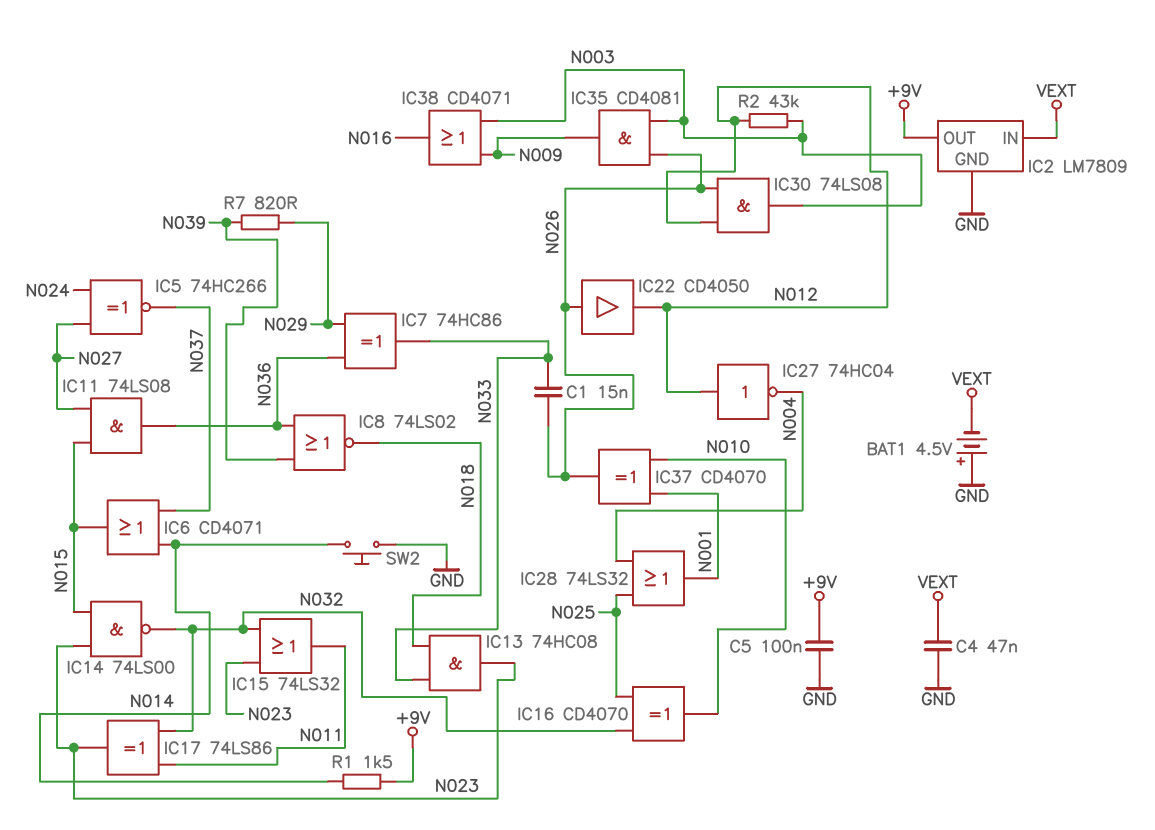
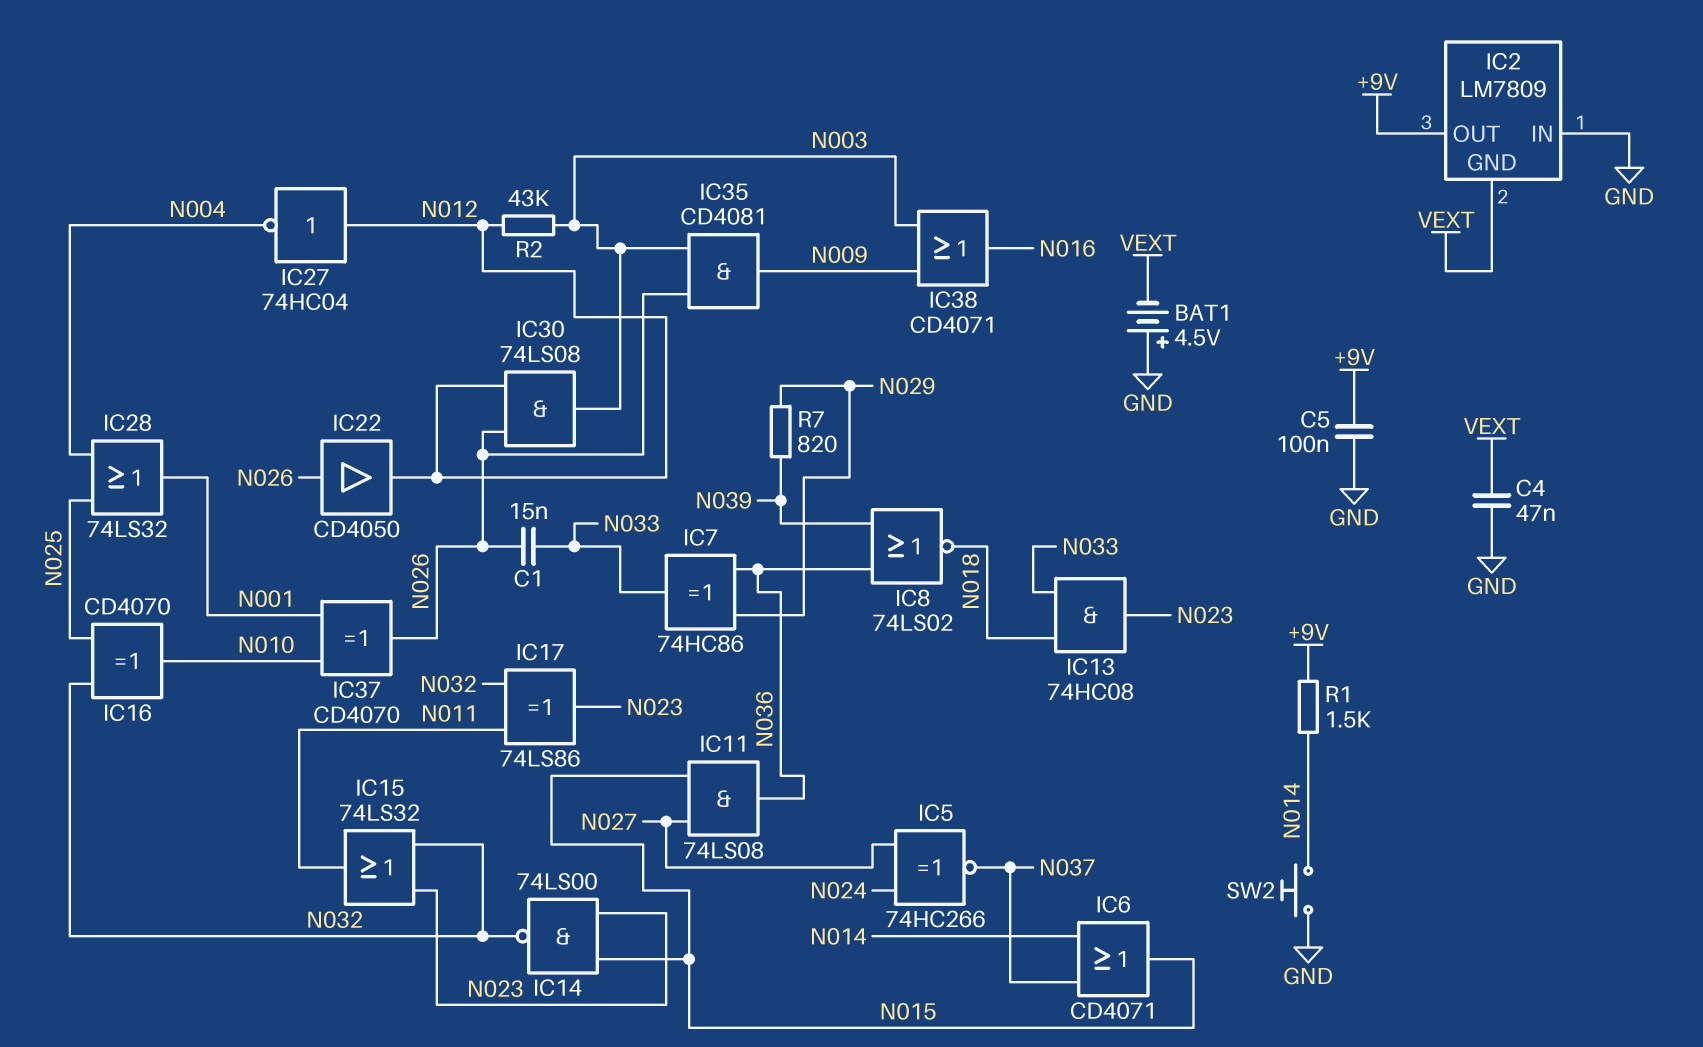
IC2 pin GND: GND -> VEXT
IC2 pin IN: VEXT -> GND

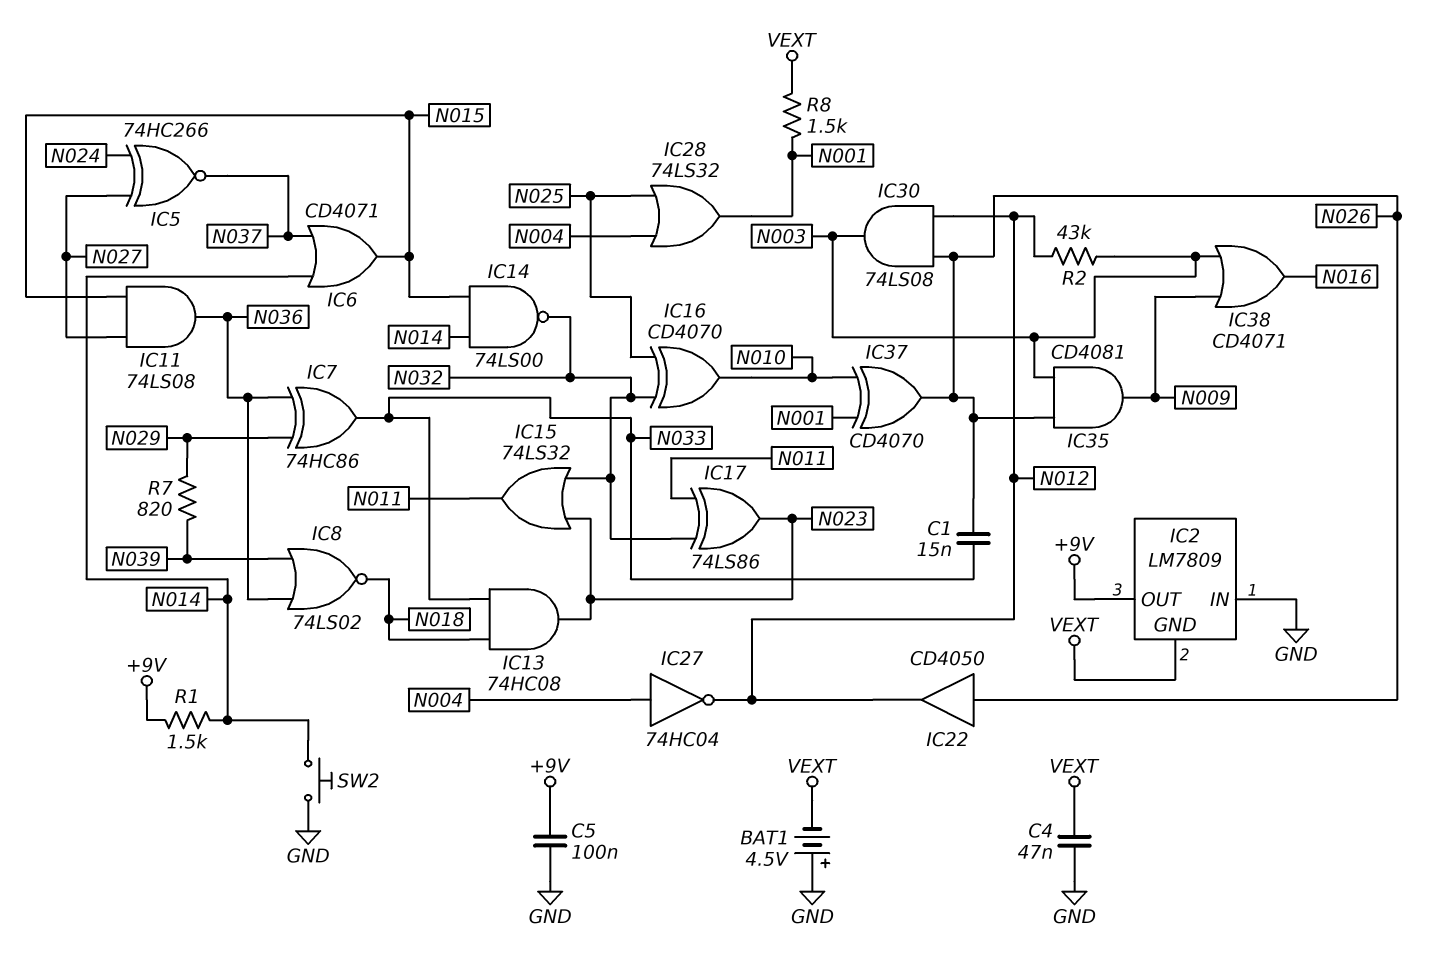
IC14: NAND 74LS00 (in N015, in N023, out N032) -> NAND 74LS00 (in N014, in N015, out N032)
IC27: NOT 74HC04 (in N012, out N004) -> NOT 74HC04 (in N004, out N012)
R8: none -> 1.5k (N001, VEXT)

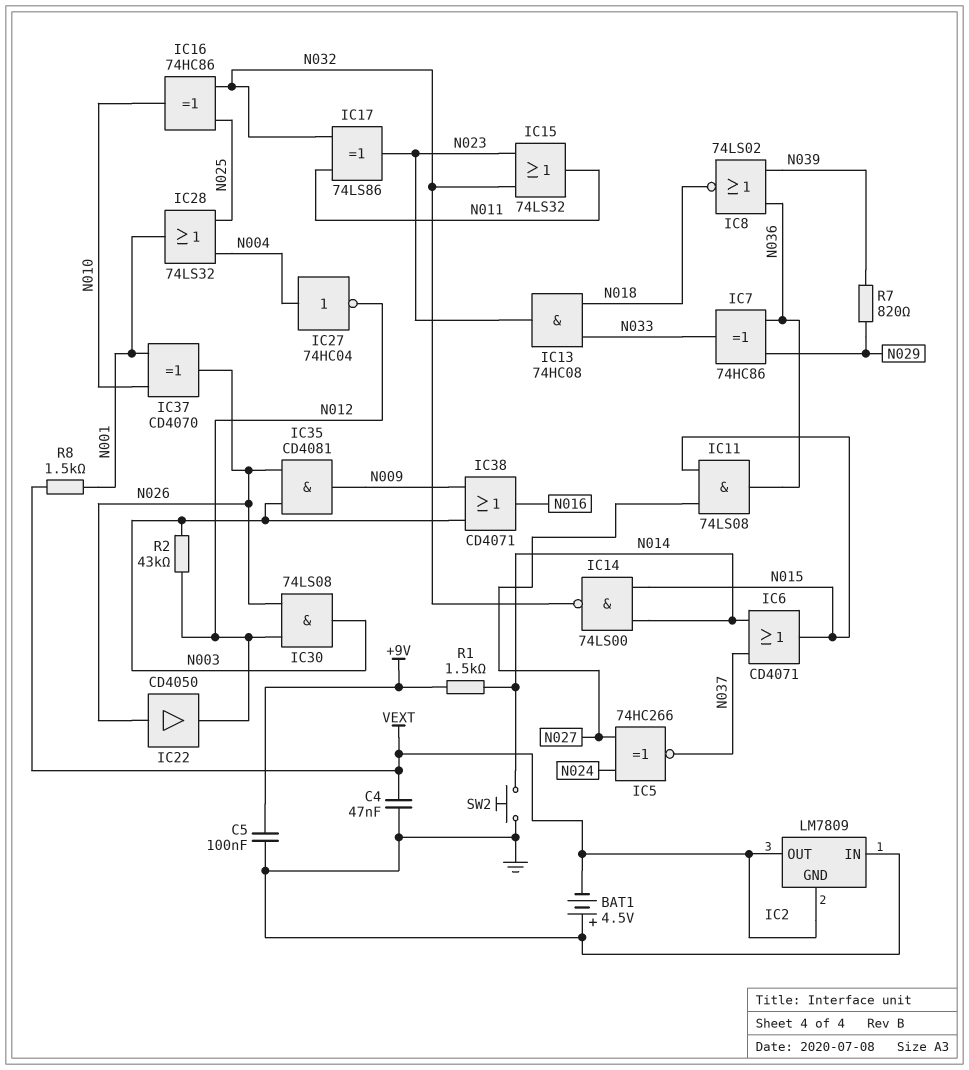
C1: 15nF (N026, N033) -> none
IC2 pin OUT: +9V -> VEXT
IC16: XOR CD4070 (in N025, in N032, out N010) -> XOR 74HC86 (in N025, in N032, out N010)

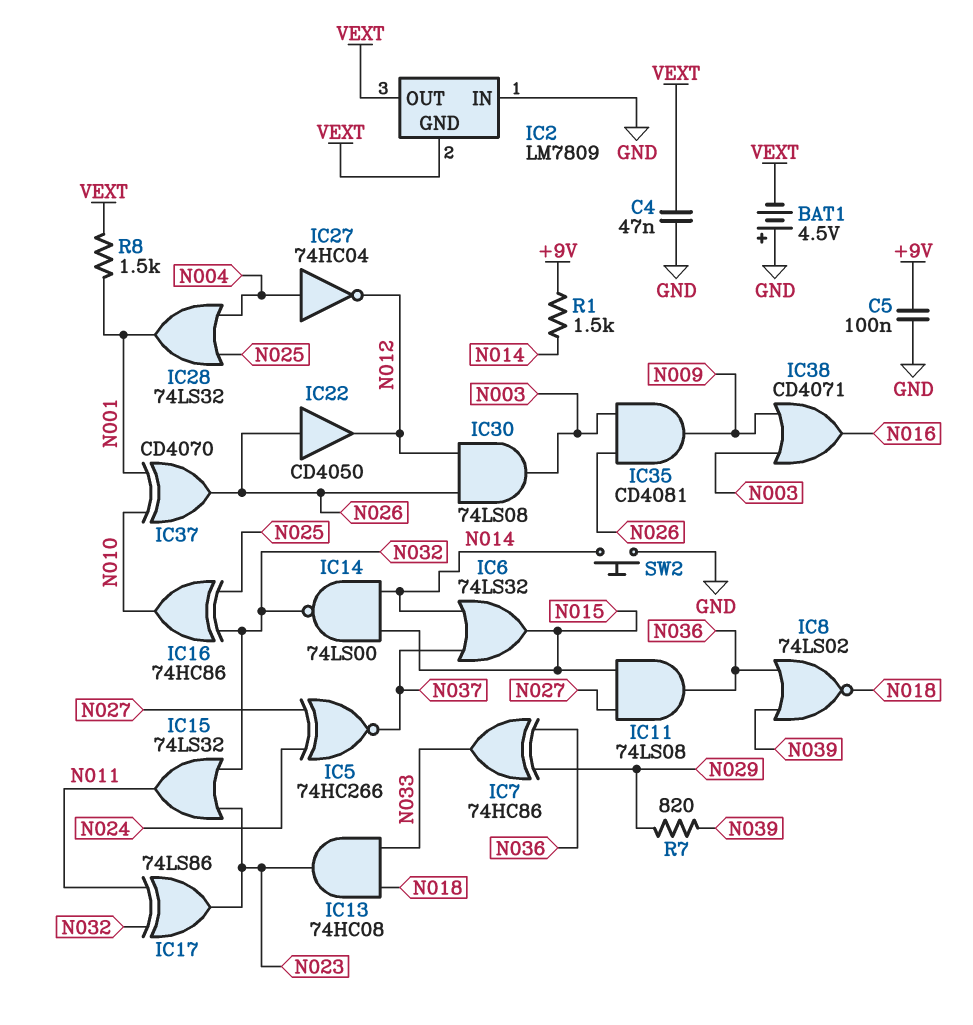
IC6: OR CD4071 (in N014, in N037, out N015) -> OR 74LS32 (in N014, in N037, out N015)
R2: 43k (N003, N012) -> none

